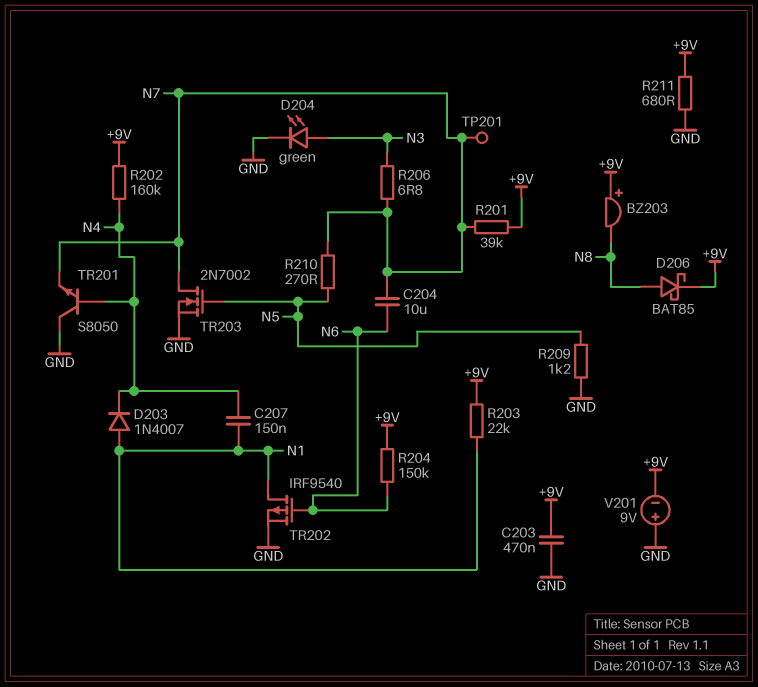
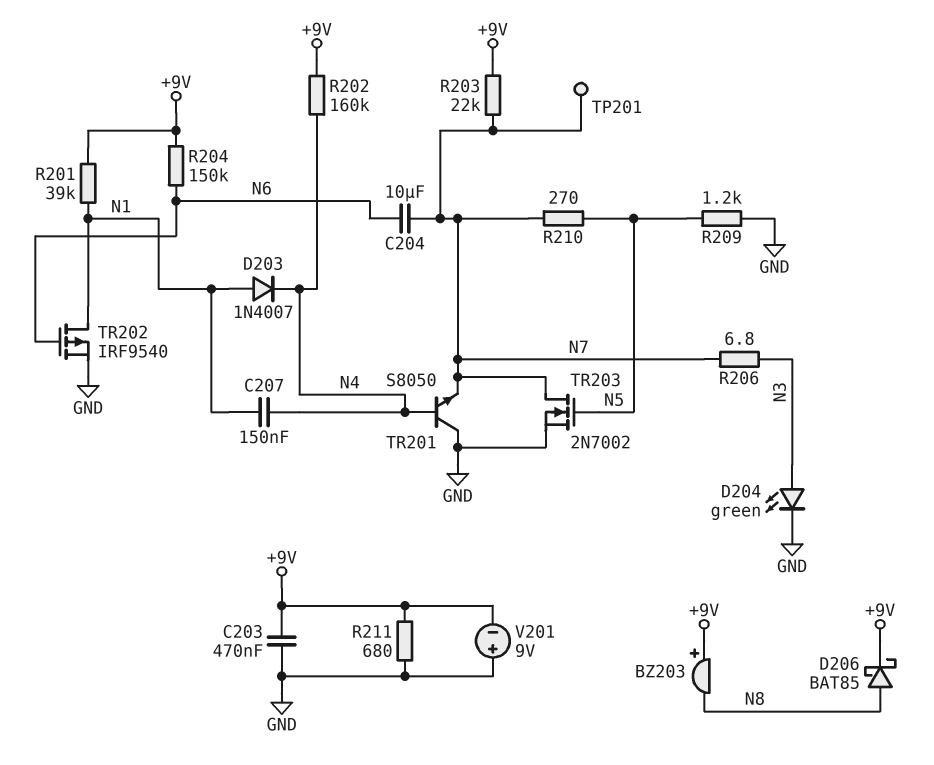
R201: 39k (+9V, N7) -> 39k (+9V, N1)
R203: 22k (+9V, N1) -> 22k (+9V, N7)

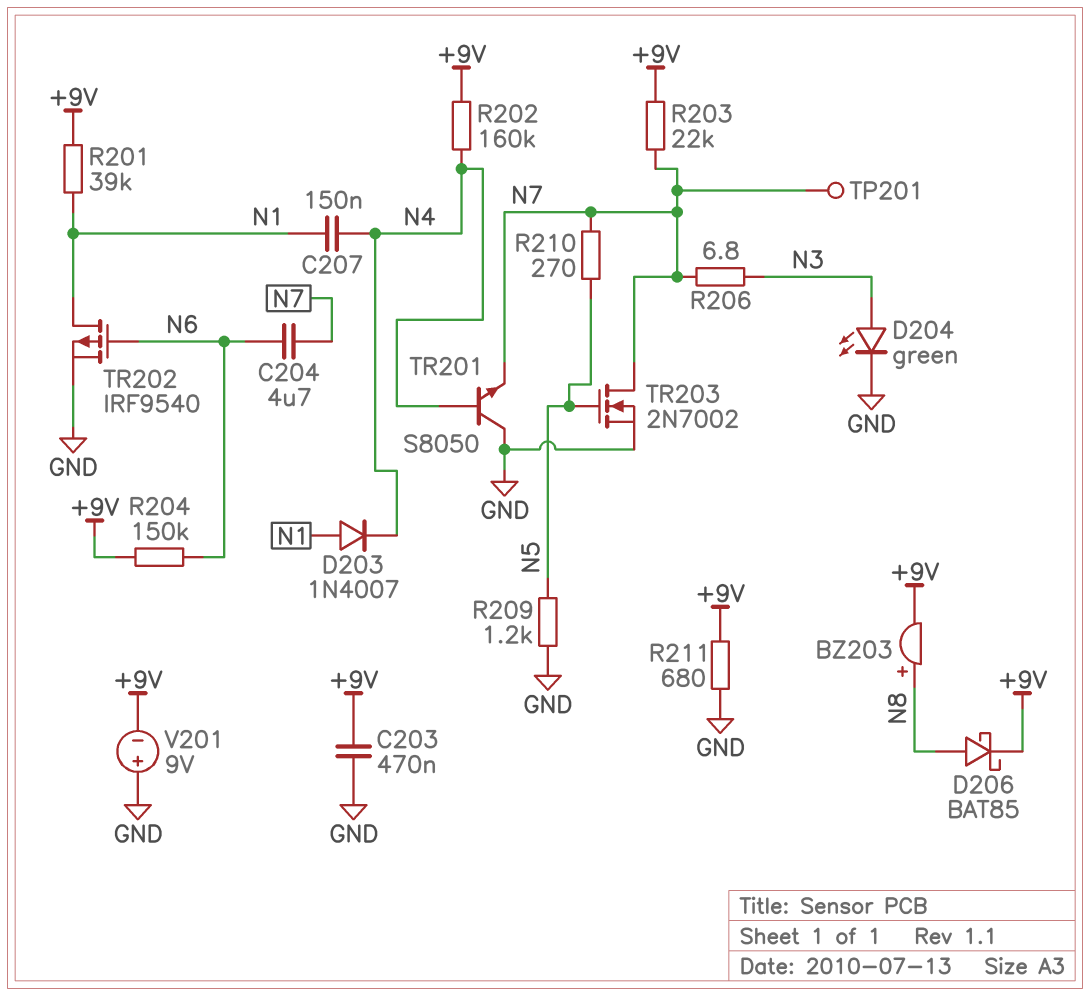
BZ203: buzzer (plus +9V, minus N8) -> buzzer (plus N8, minus +9V)
C204: 10uF (N6, N7) -> 4.7uF (N6, N7)

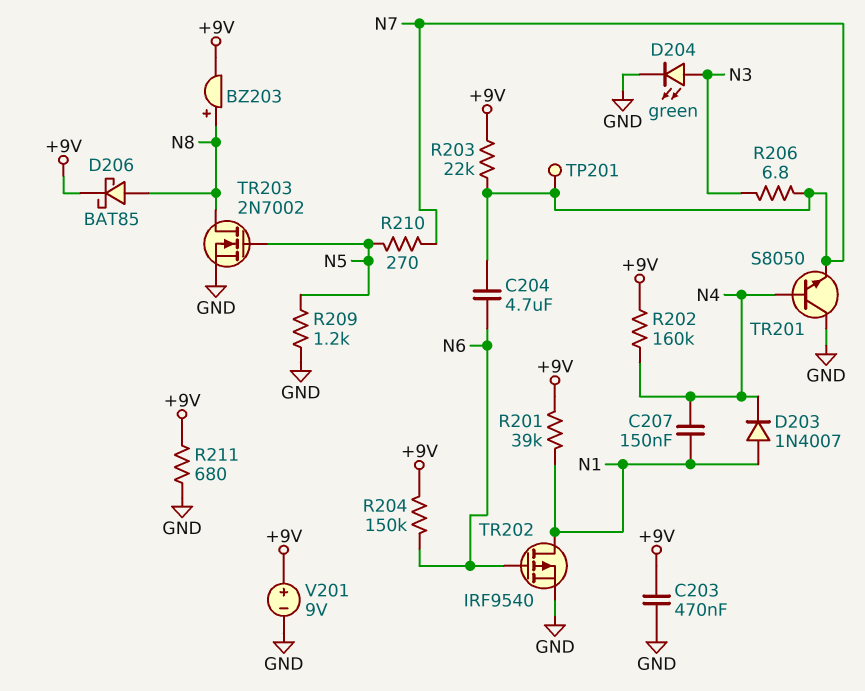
TR203: NMOS 2N7002 (G N5, D N7, S GND) -> NMOS 2N7002 (G N5, D N8, S GND)
V201: 9V (plus GND, minus +9V) -> 9V (plus +9V, minus GND)

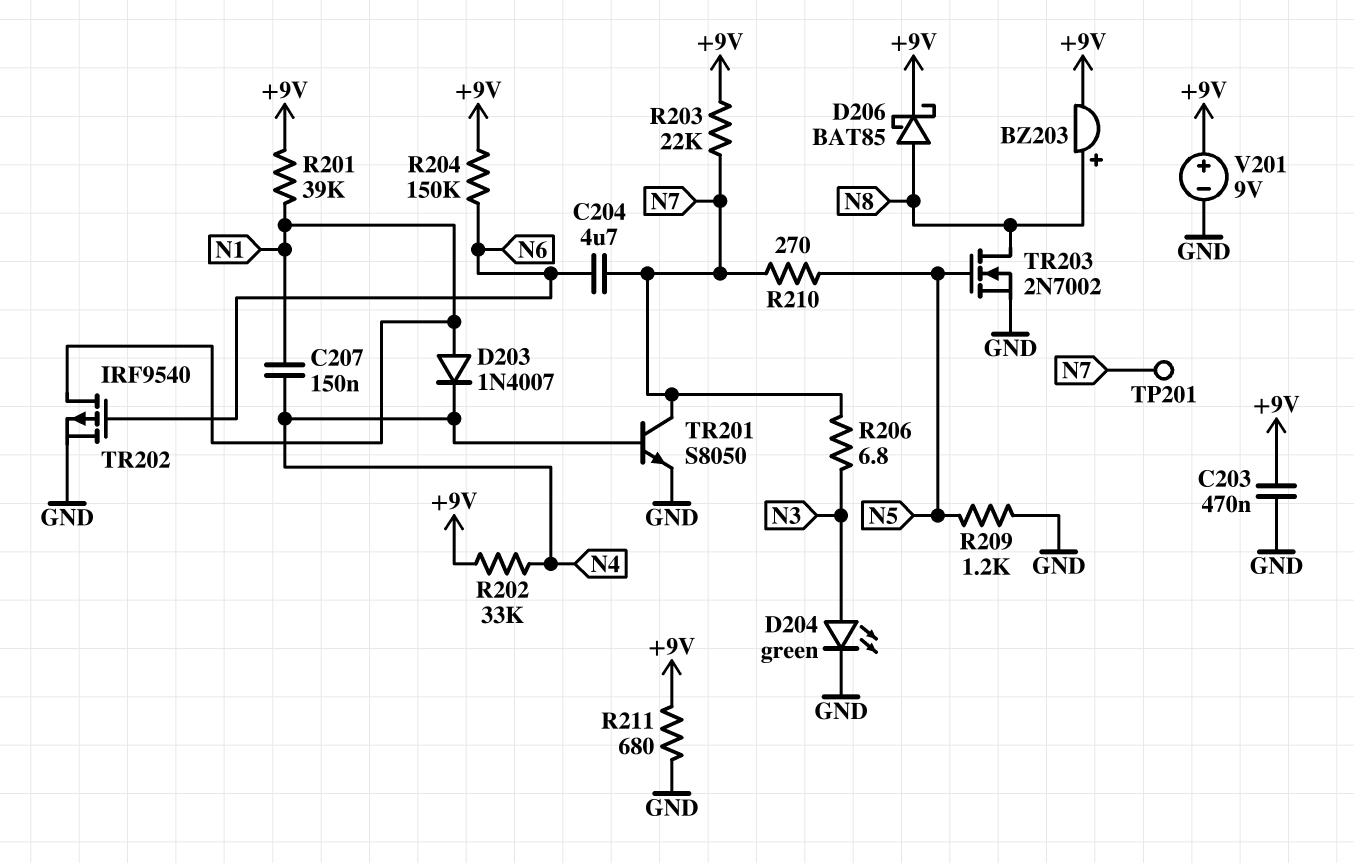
R202: 160k (+9V, N4) -> 33k (+9V, N4)
TR201: NPN S8050 (B N4, C GND, E N7) -> NPN S8050 (B N4, C N7, E GND)

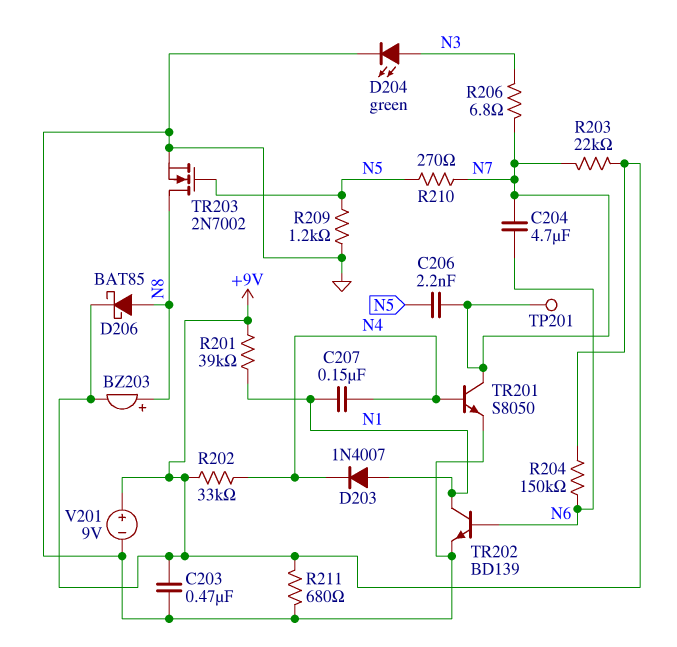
C206: none -> 2.2nF (N5, N7)
TR202: PMOS IRF9540 (G N6, D N1, S GND) -> NPN BD139 (B N6, C N1, E GND)

